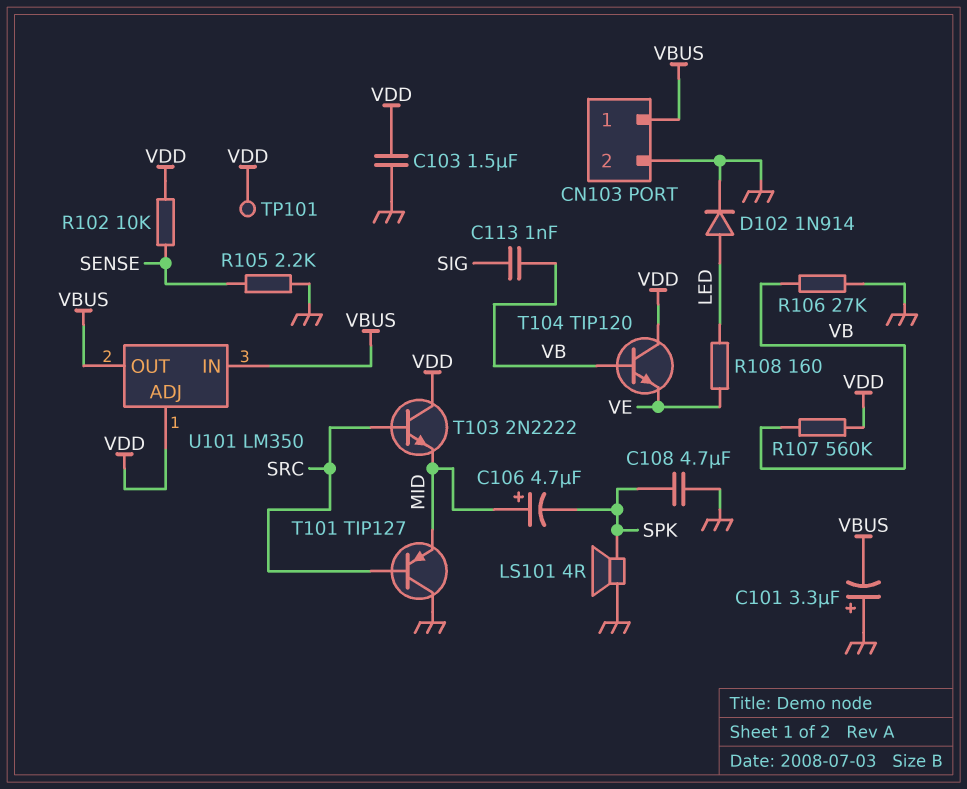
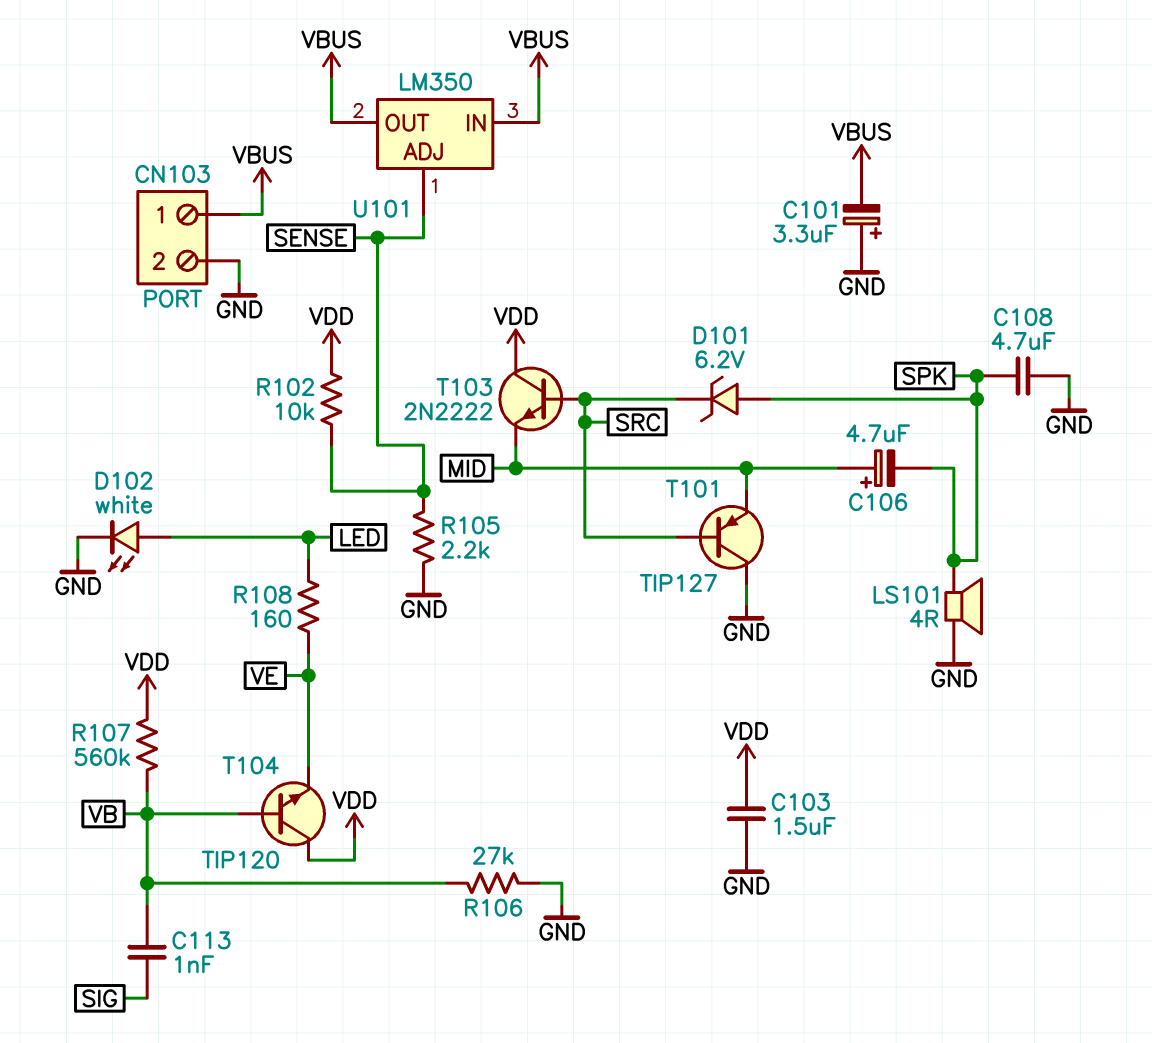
D101: none -> zener 6.2V (A SPK, K SRC)
D102: diode 1N914 (A LED, K GND) -> LED white (A LED, K GND)
TP101: test point (VDD) -> none
U101 pin ADJ: VDD -> SENSE

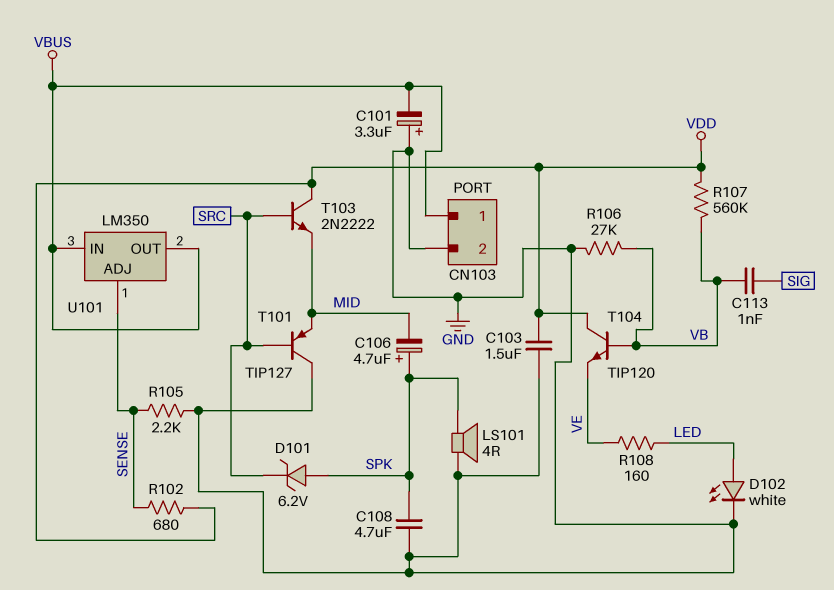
C106: 4.7uF (plus MID, minus SPK) -> 4.7uF (plus SPK, minus MID)
R102: 10k (SENSE, VDD) -> 680 (SENSE, VDD)

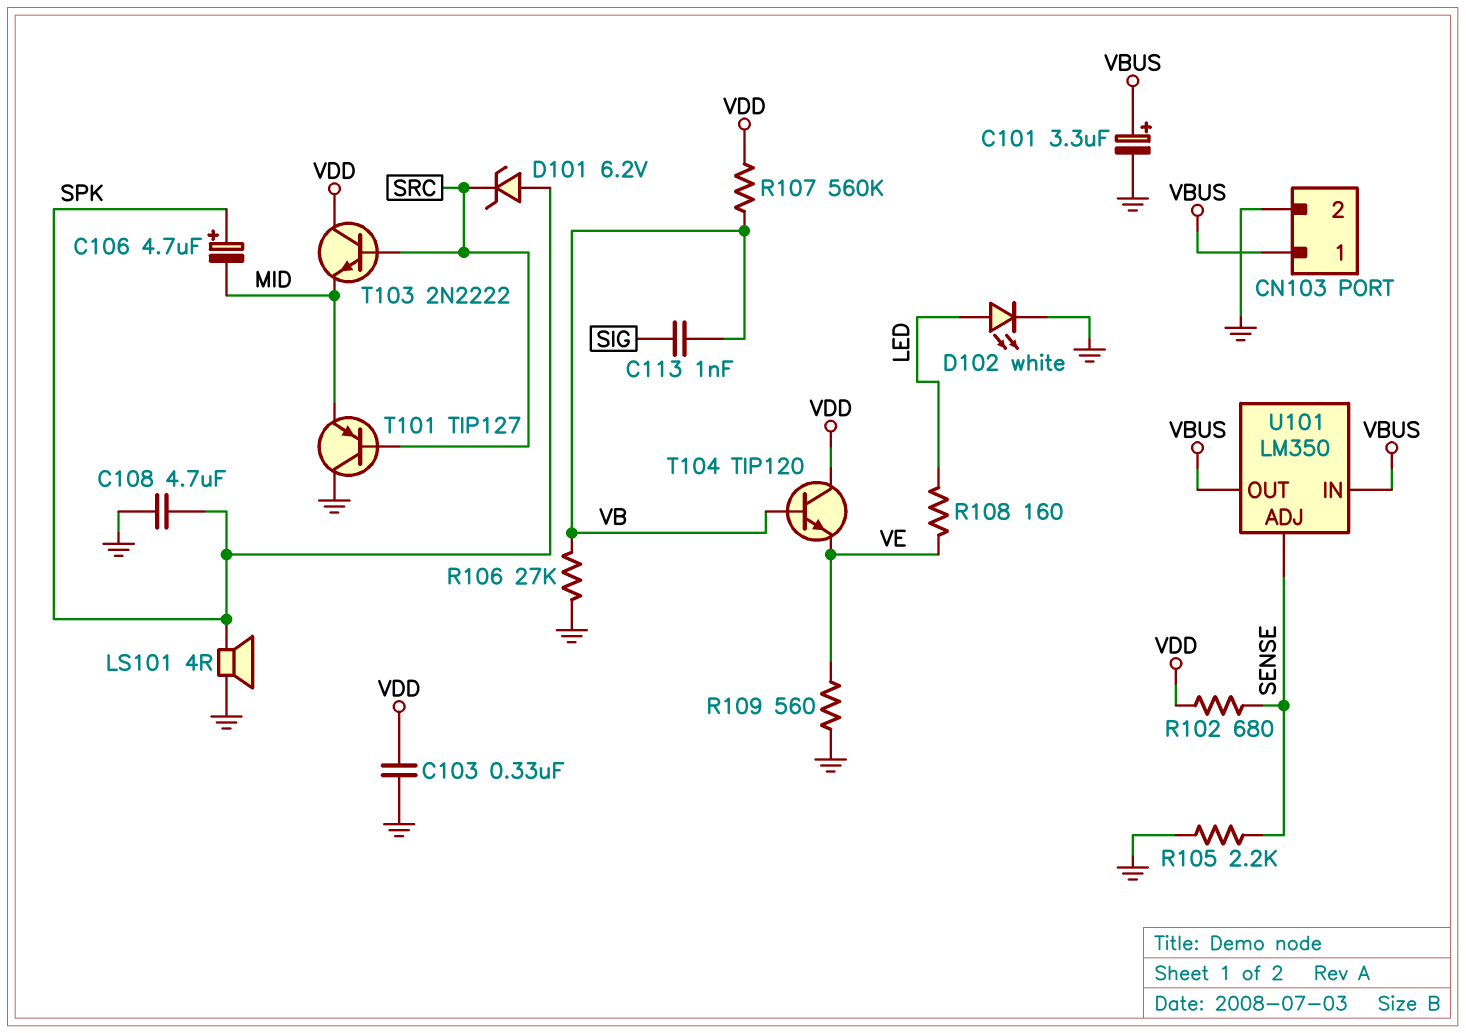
C101: 3.3uF (plus GND, minus VBUS) -> 3.3uF (plus VBUS, minus GND)
C103: 1.5uF (GND, VDD) -> 330nF (GND, VDD)
R109: none -> 560 (GND, VE)

